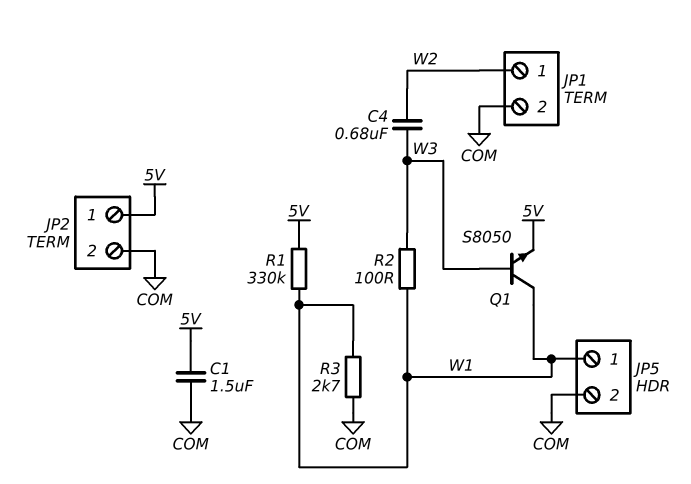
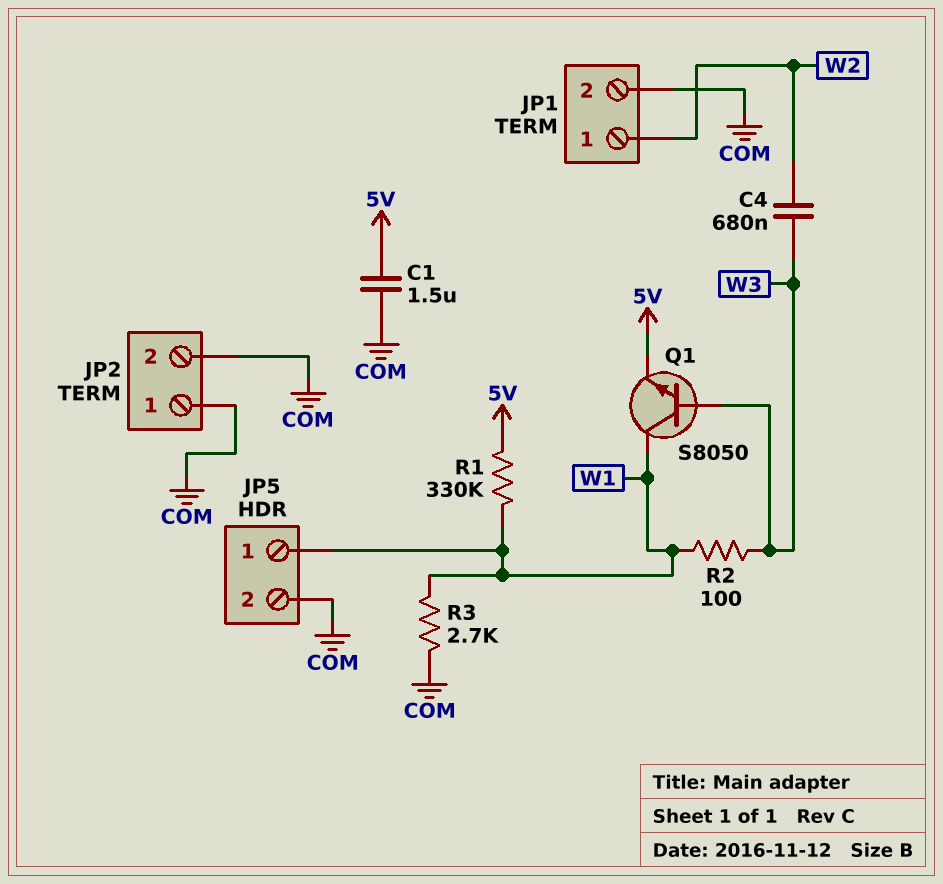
JP2 pin 1: 5V -> COM

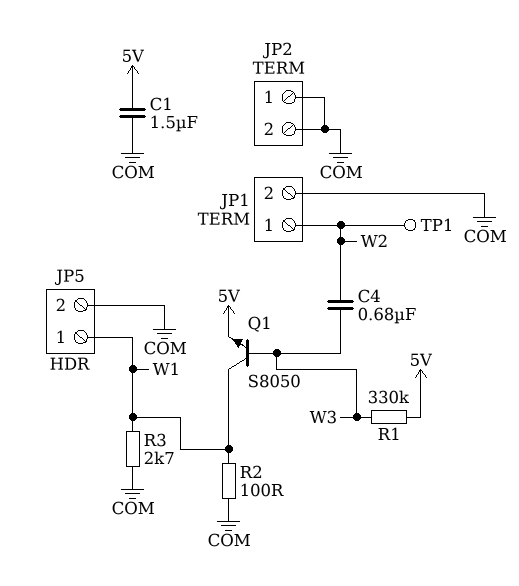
R1: 330k (5V, W1) -> 330k (5V, W3)
R2: 100 (W1, W3) -> 100 (COM, W1)
TP1: none -> test point (W2)

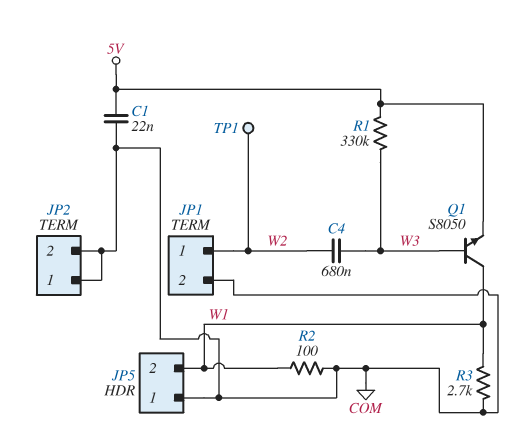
C1: 1.5uF (5V, COM) -> 22nF (5V, COM)
JP5 pin 1: W1 -> COM
JP5 pin 2: COM -> W1

